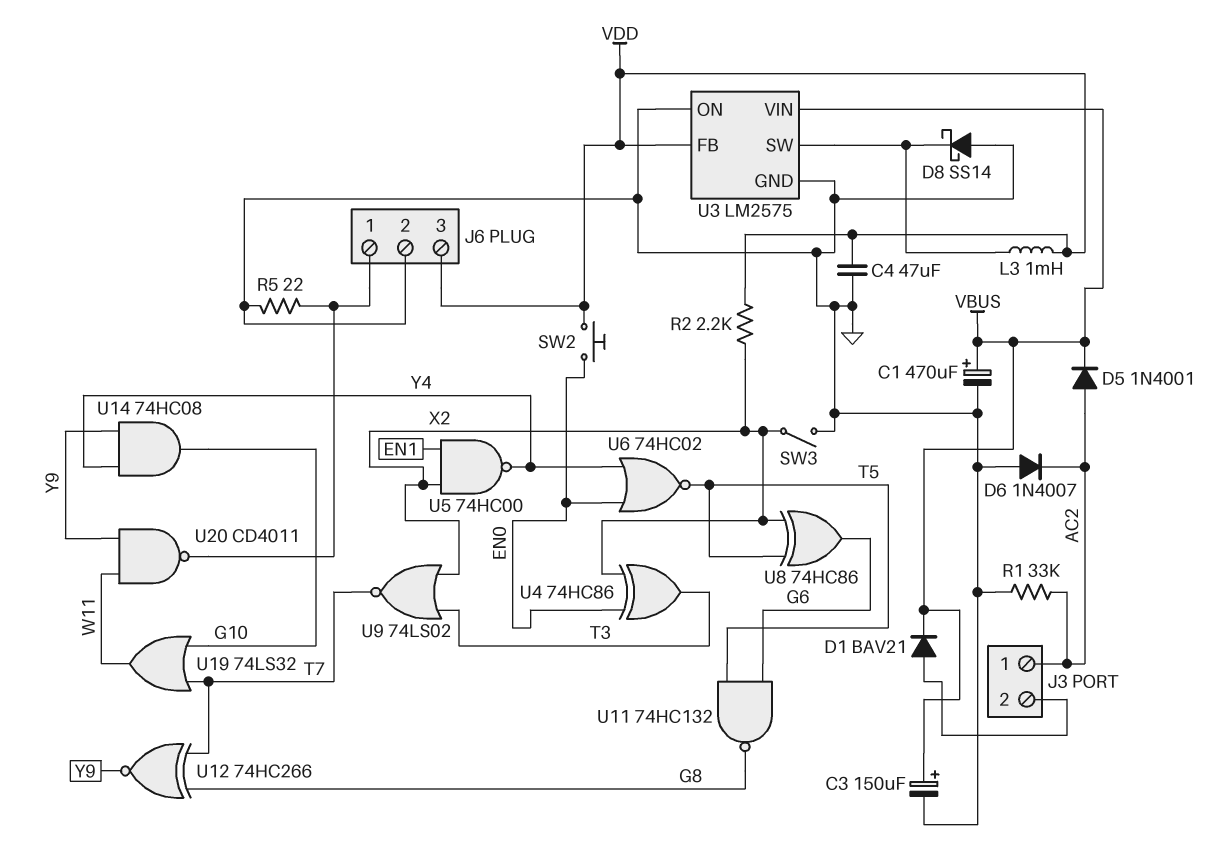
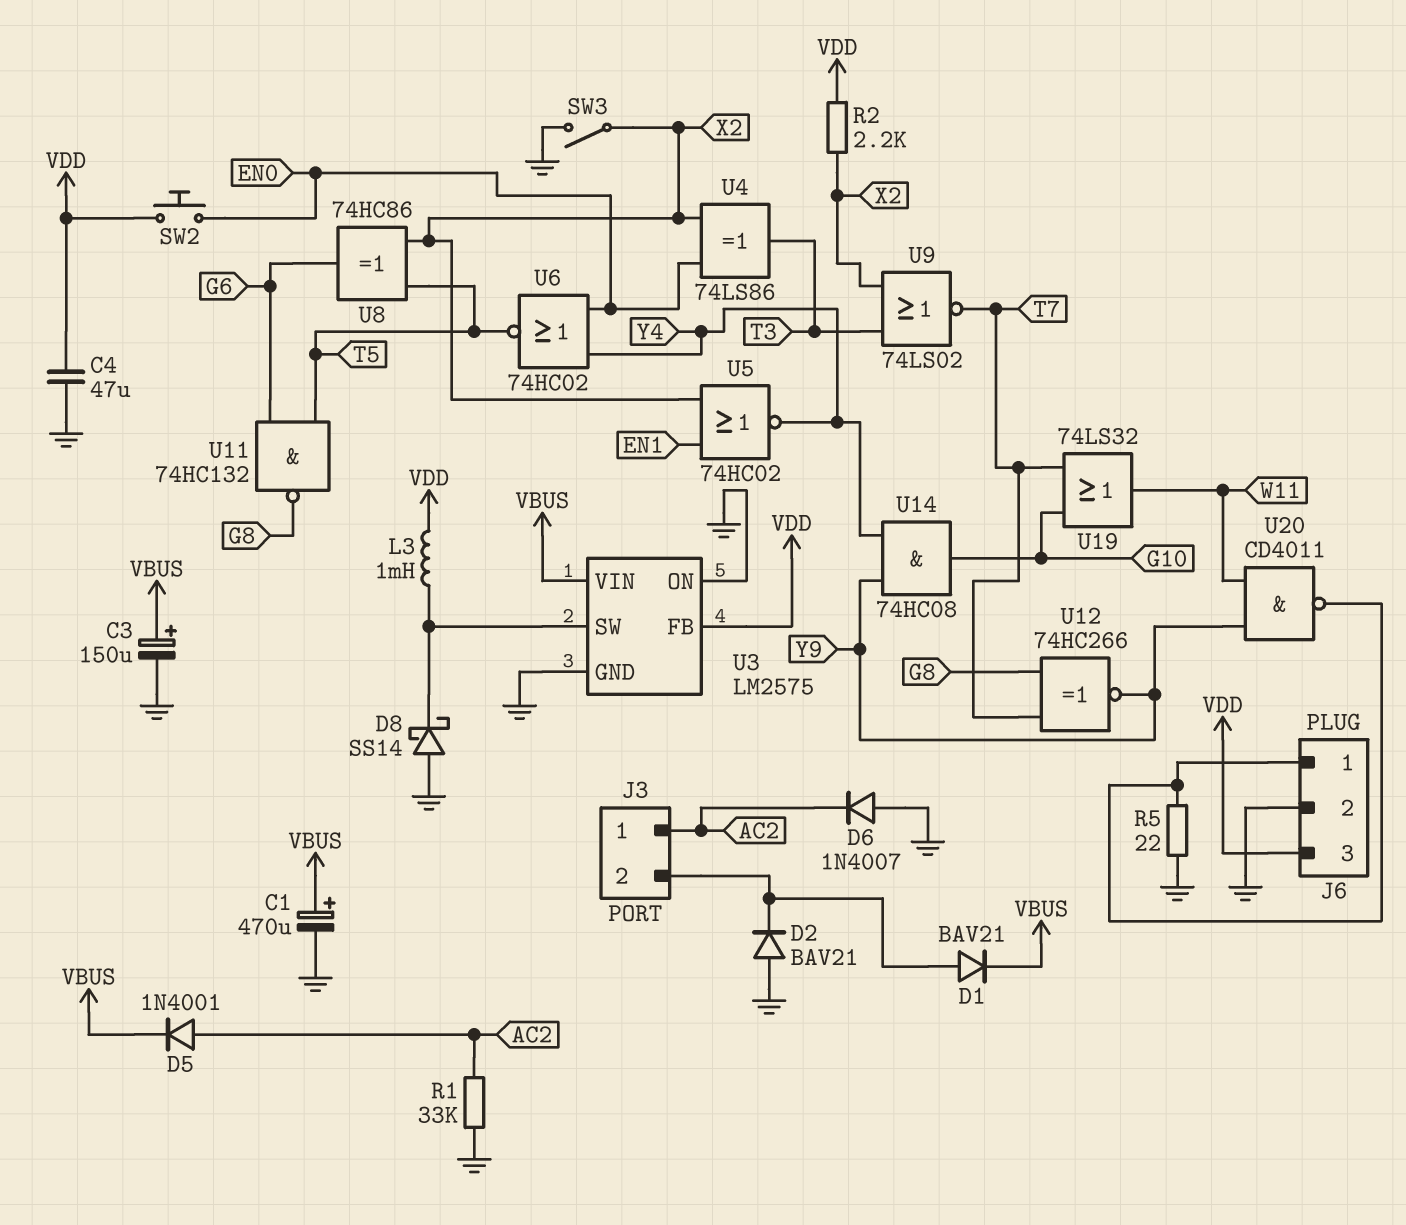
D2: none -> diode BAV21 (A GND, K J3/2)
U4: XOR 74HC86 (in EN0, in X2, out T3) -> XOR 74LS86 (in EN0, in X2, out T3)
U5: NAND 74HC00 (in EN1, in X2, out Y4) -> NOR 74HC02 (in EN1, in X2, out Y4)

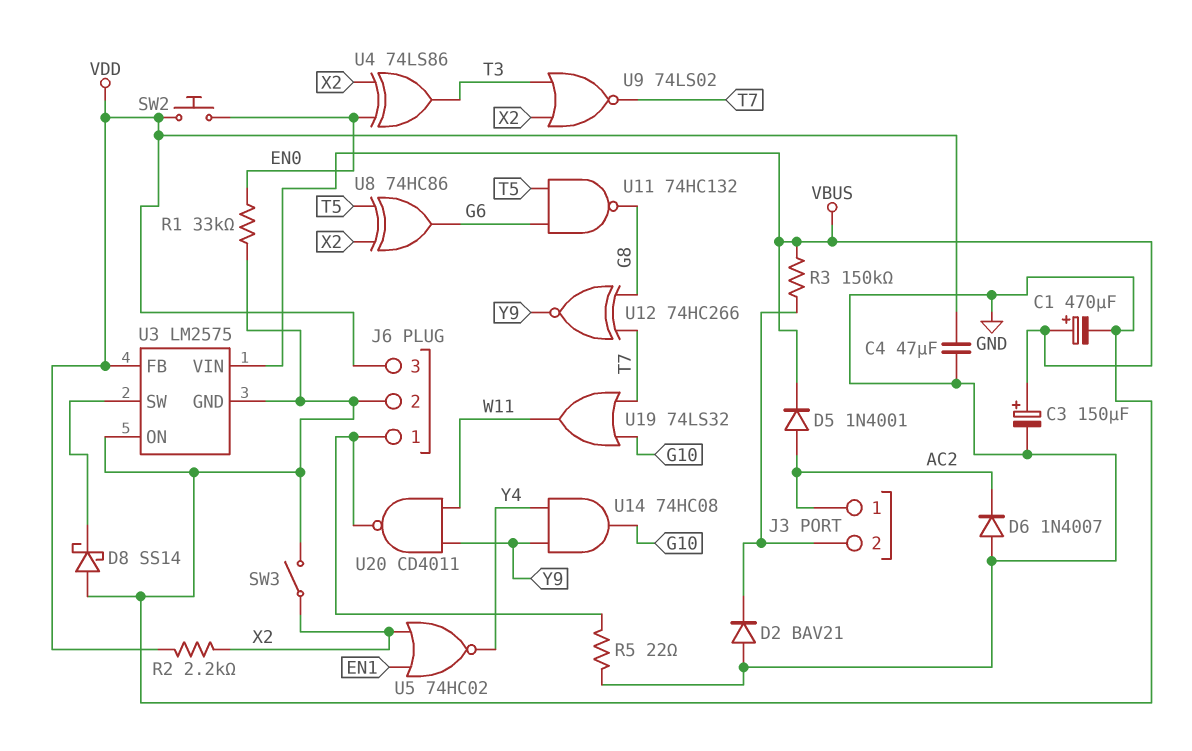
D1: diode BAV21 (A J3/2, K VBUS) -> none
L3: 1mH (U3/SW, VDD) -> none
R1: 33k (AC2, GND) -> 33k (EN0, GND)
R3: none -> 150k (J3/2, VBUS)
U6: NOR 74HC02 (in EN0, in Y4, out T5) -> none

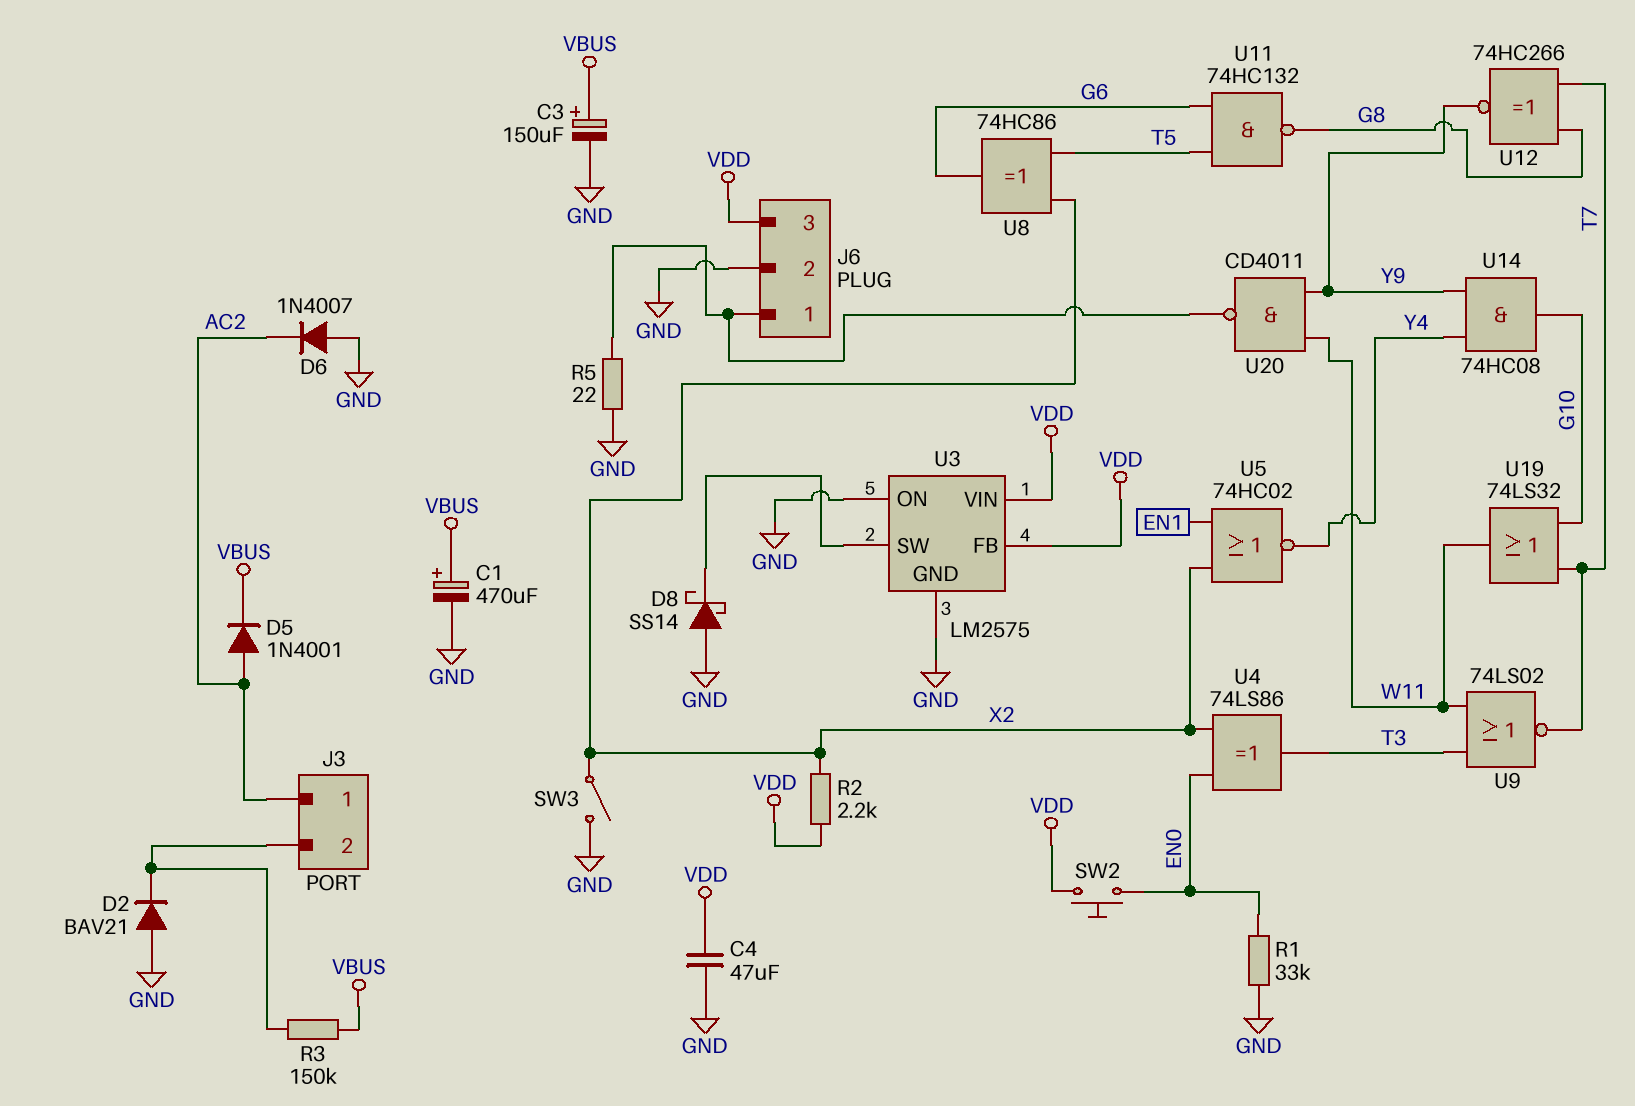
U3 pin VIN: VBUS -> VDD
U9: NOR 74LS02 (in T3, in X2, out T7) -> NOR 74LS02 (in T3, in W11, out T7)

